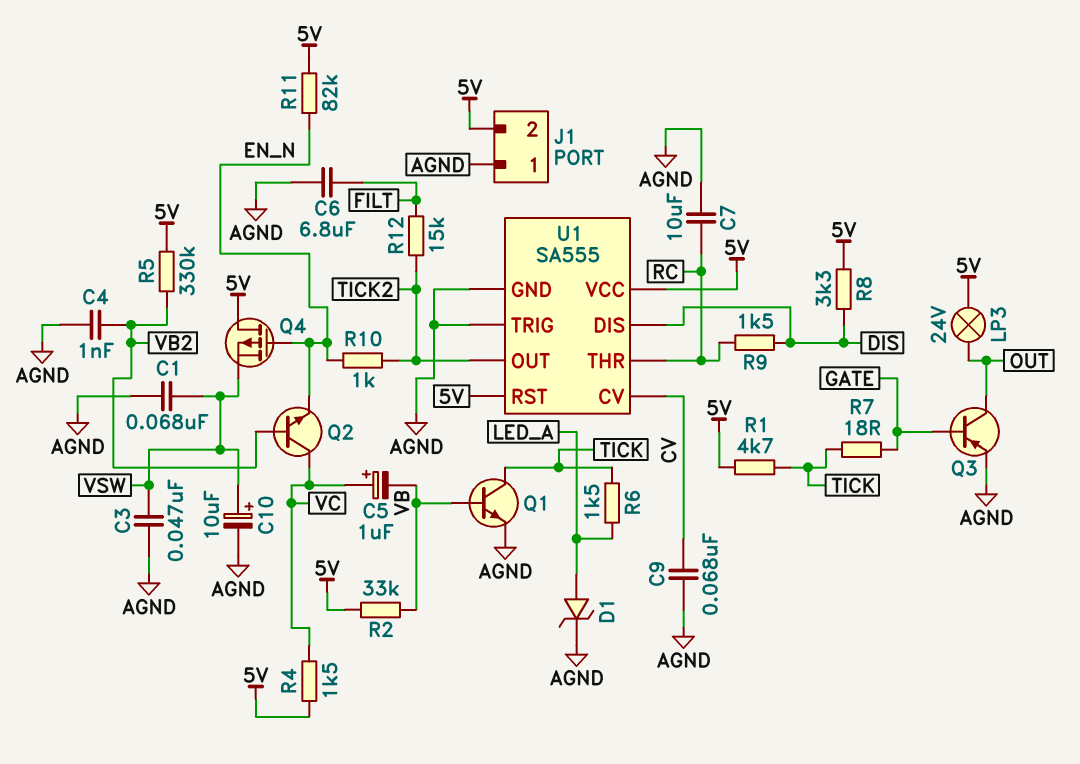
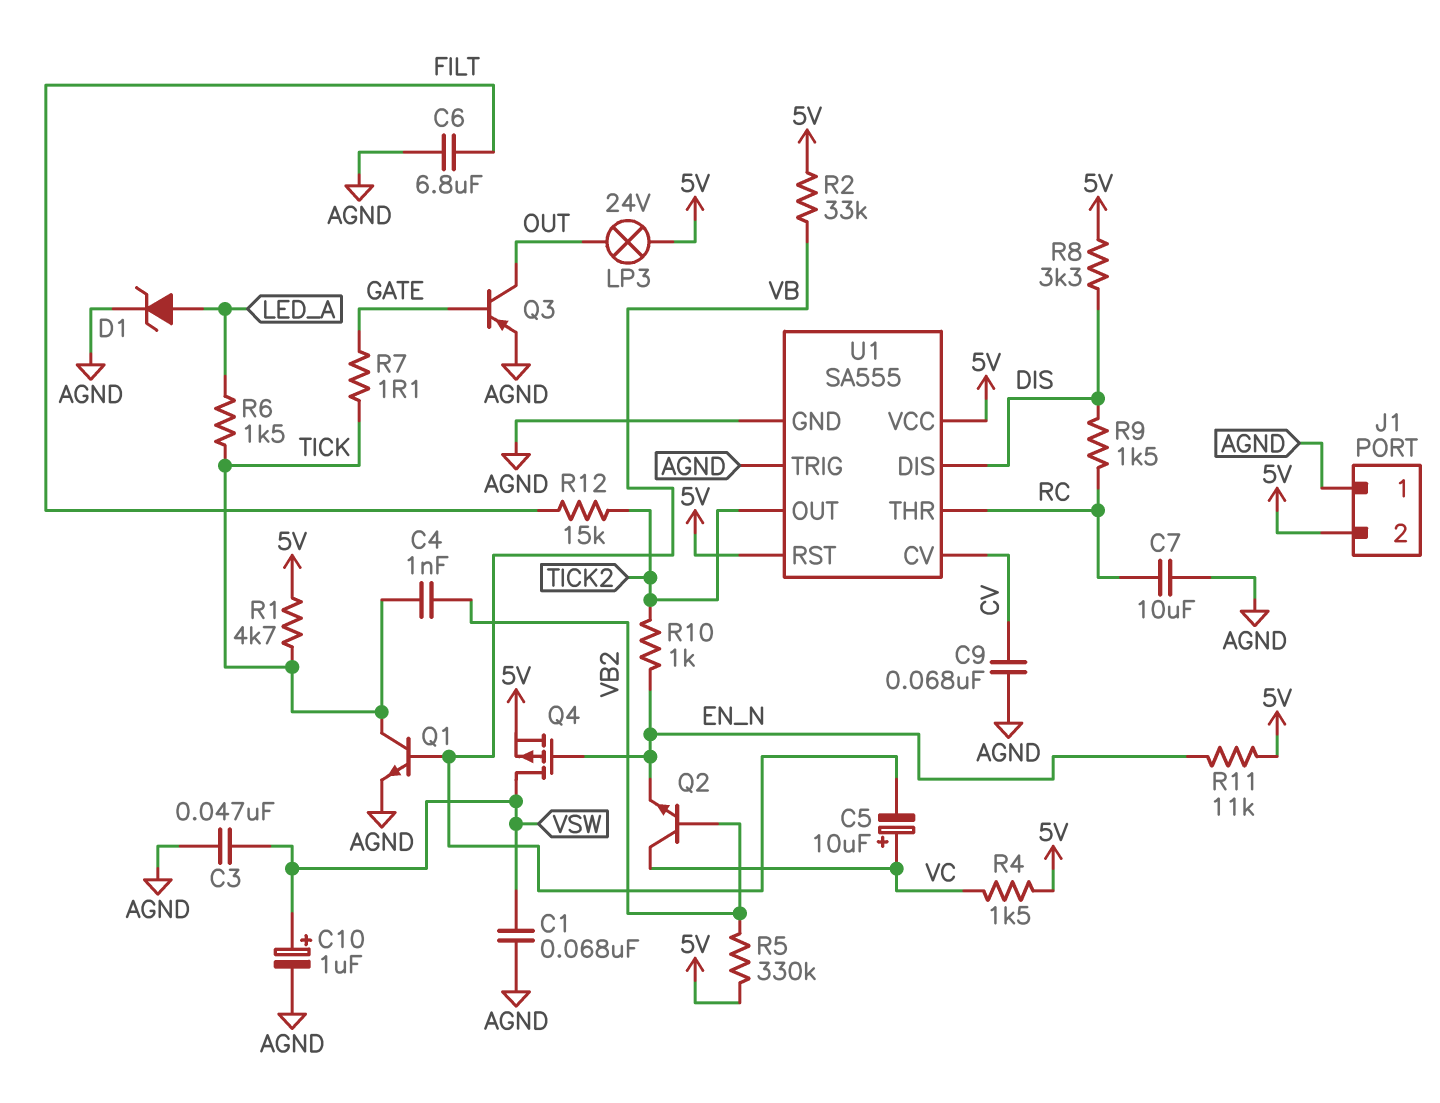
C4: 1nF (AGND, VB2) -> 1nF (TICK, VB2)
C5: 1uF (plus VC, minus VB) -> 10uF (plus VC, minus VB)
C10: 10uF (plus VSW, minus AGND) -> 1uF (plus VSW, minus AGND)
Q4: PMOS (G EN_N, D 5V, S VSW) -> PMOS (G EN_N, D VSW, S 5V)
R7: 18 (GATE, TICK) -> 1.1 (GATE, TICK)
R11: 82k (5V, EN_N) -> 11k (5V, EN_N)

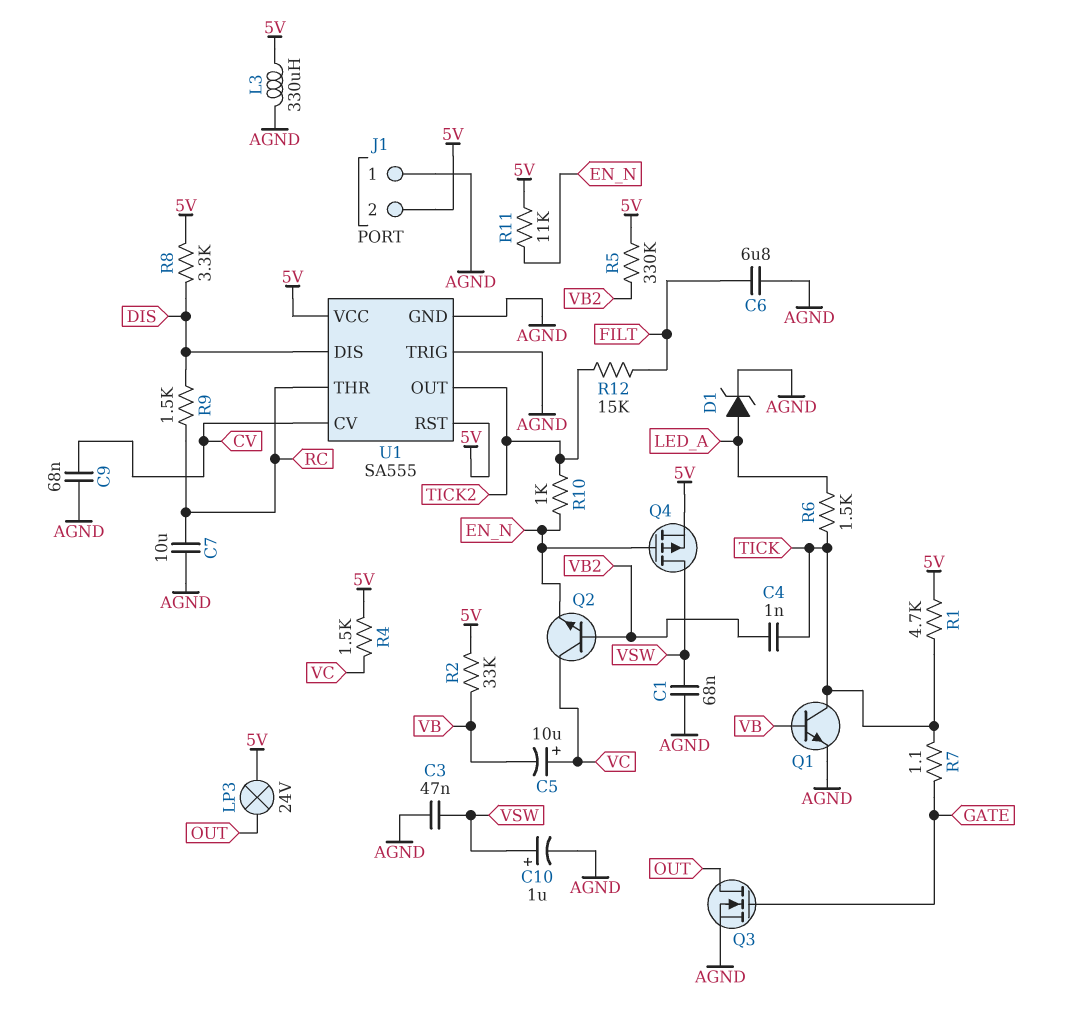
L3: none -> 330uH (5V, AGND)
Q3: PNP (B GATE, C OUT, E AGND) -> NMOS (G GATE, D OUT, S AGND)

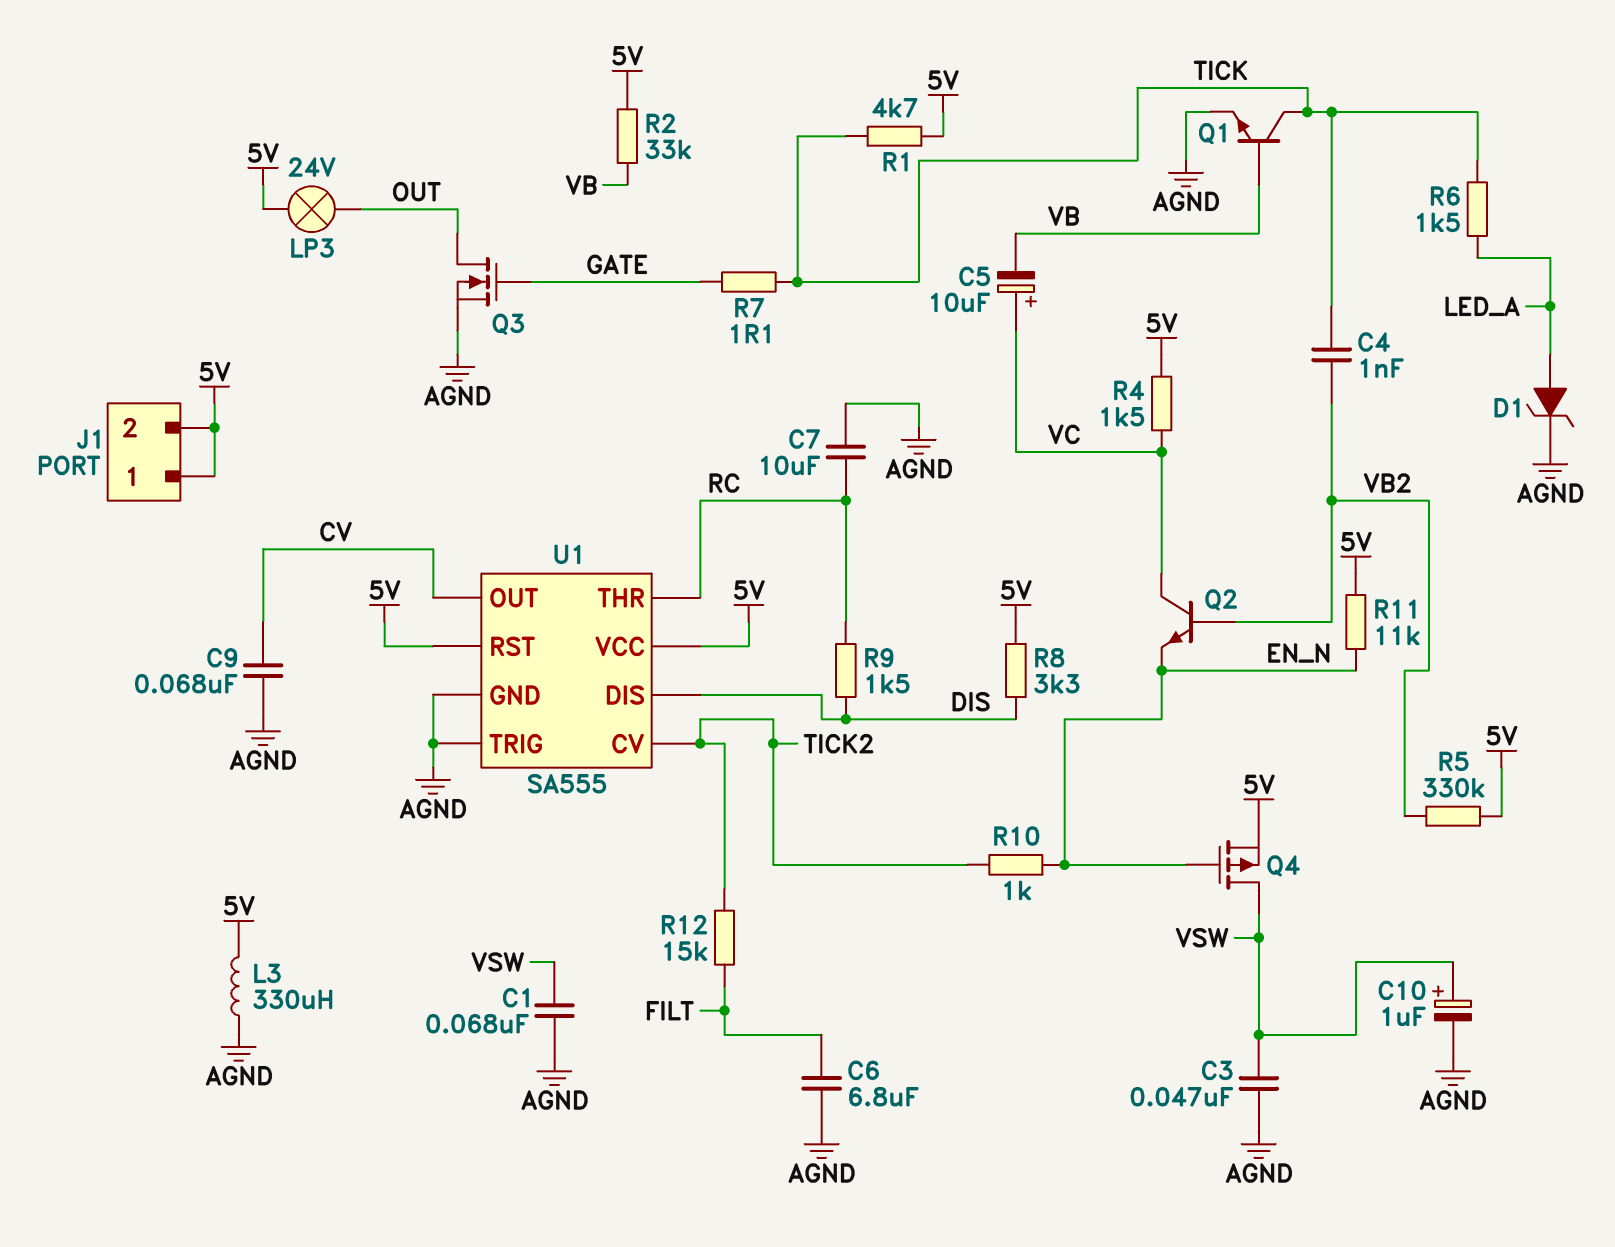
J1 pin 1: AGND -> 5V
U1 pin CV: CV -> TICK2
U1 pin OUT: TICK2 -> CV

